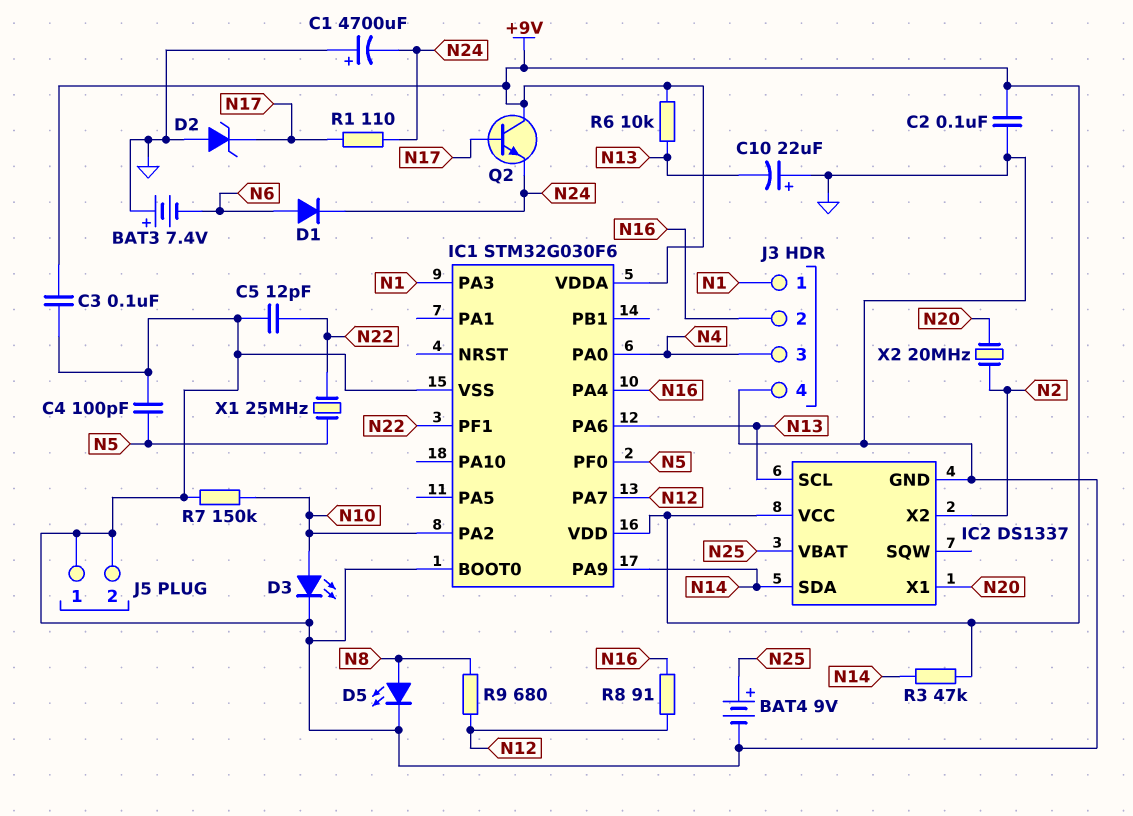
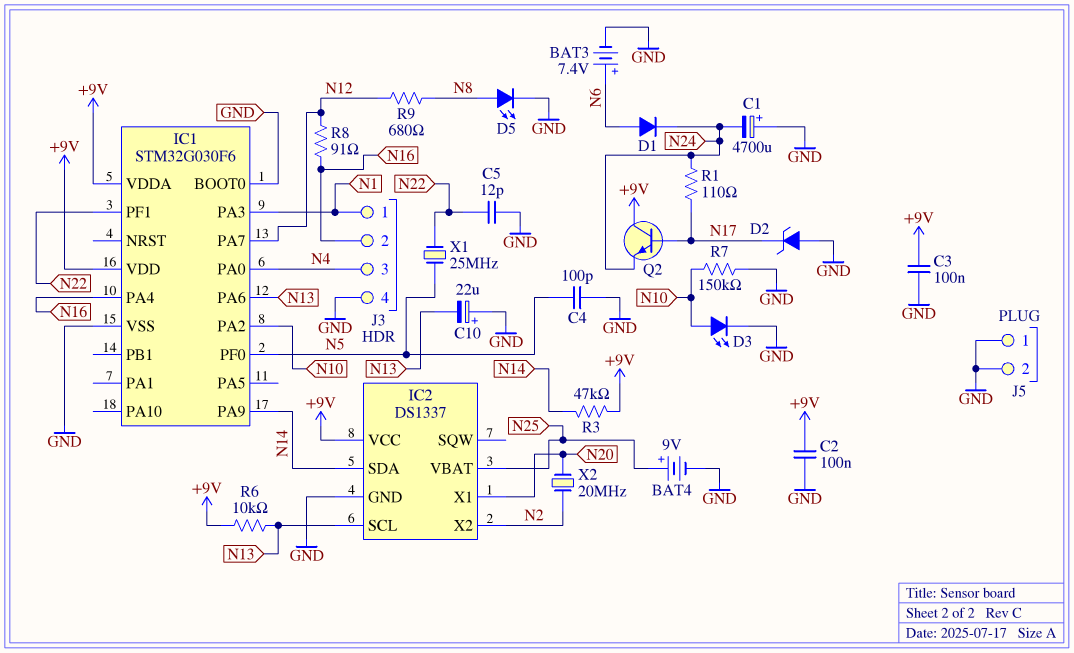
BAT3: 7.4V (plus GND, minus N6) -> 7.4V (plus N6, minus GND)

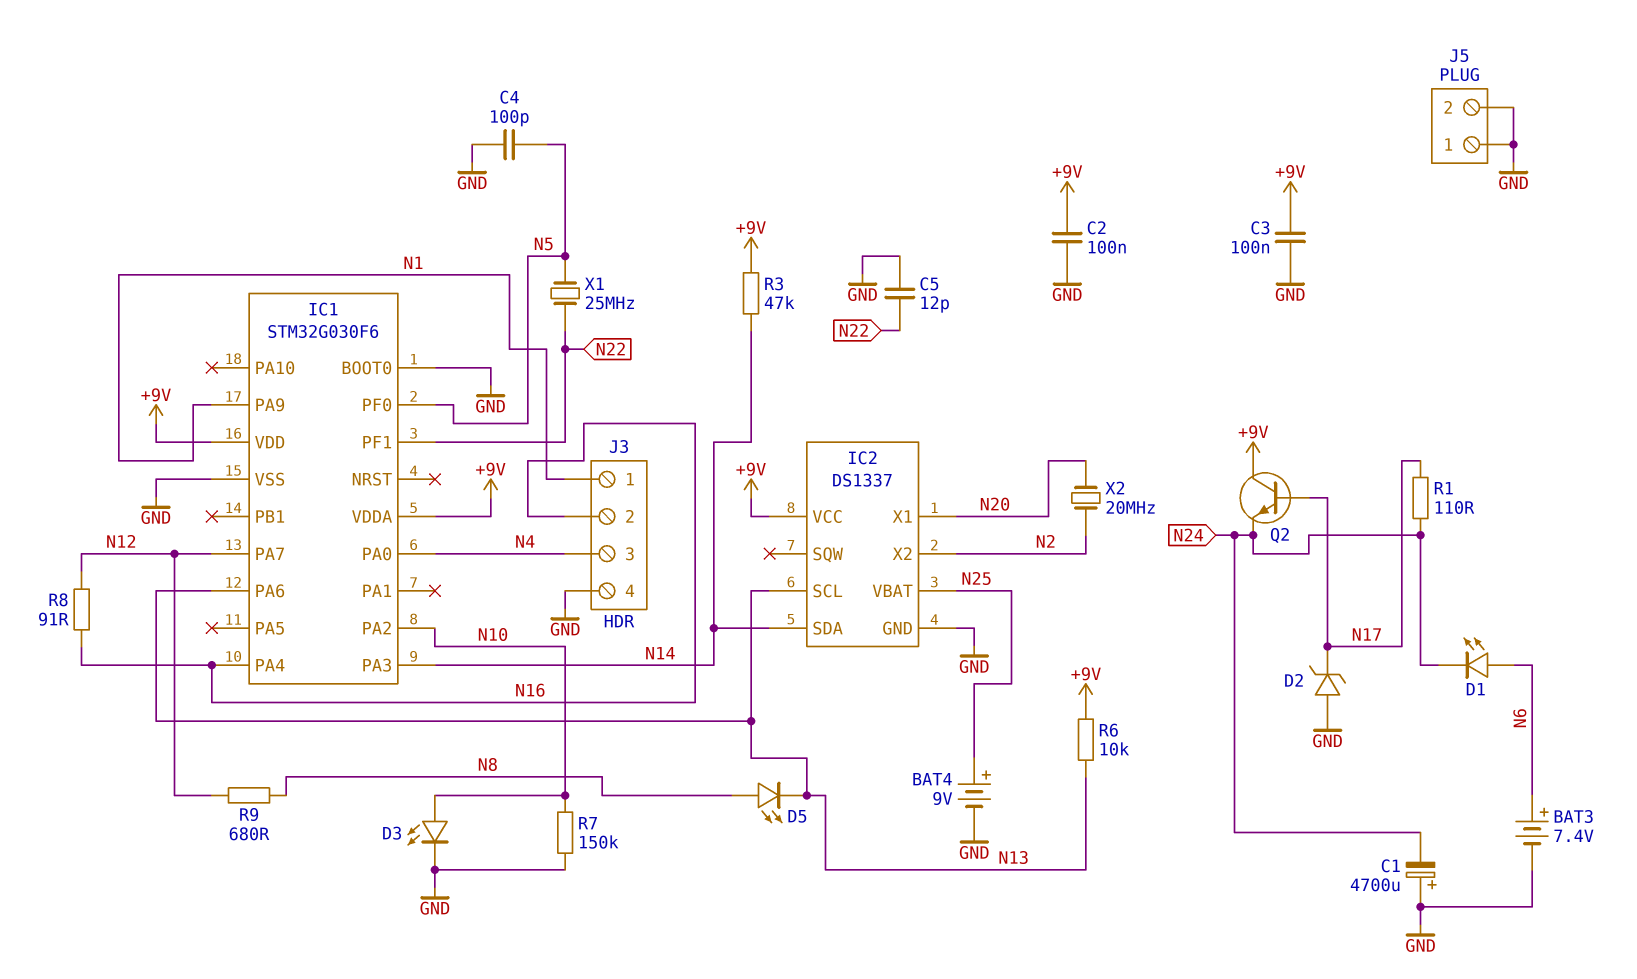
C10: 22uF (plus GND, minus N13) -> none
D1: diode (A N6, K N24) -> LED (A N6, K N24)
D5: LED (A N8, K GND) -> LED (A N8, K N13)
IC1 pin PA3: N1 -> N14
IC1 pin PA9: N14 -> N1

